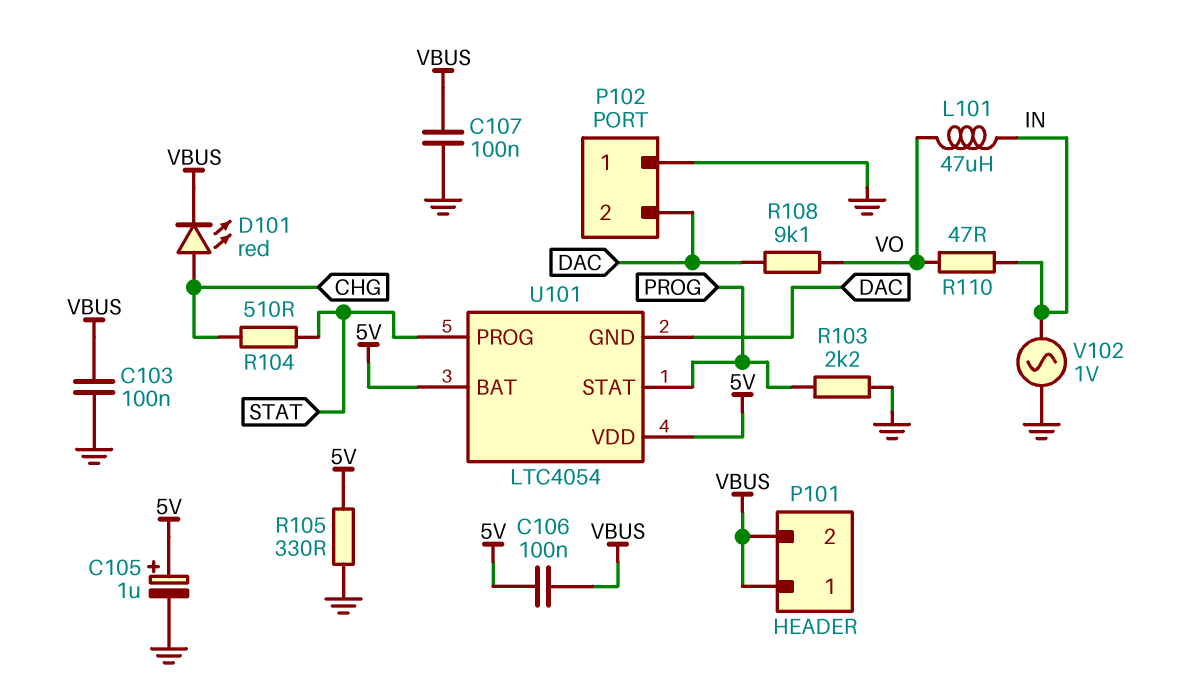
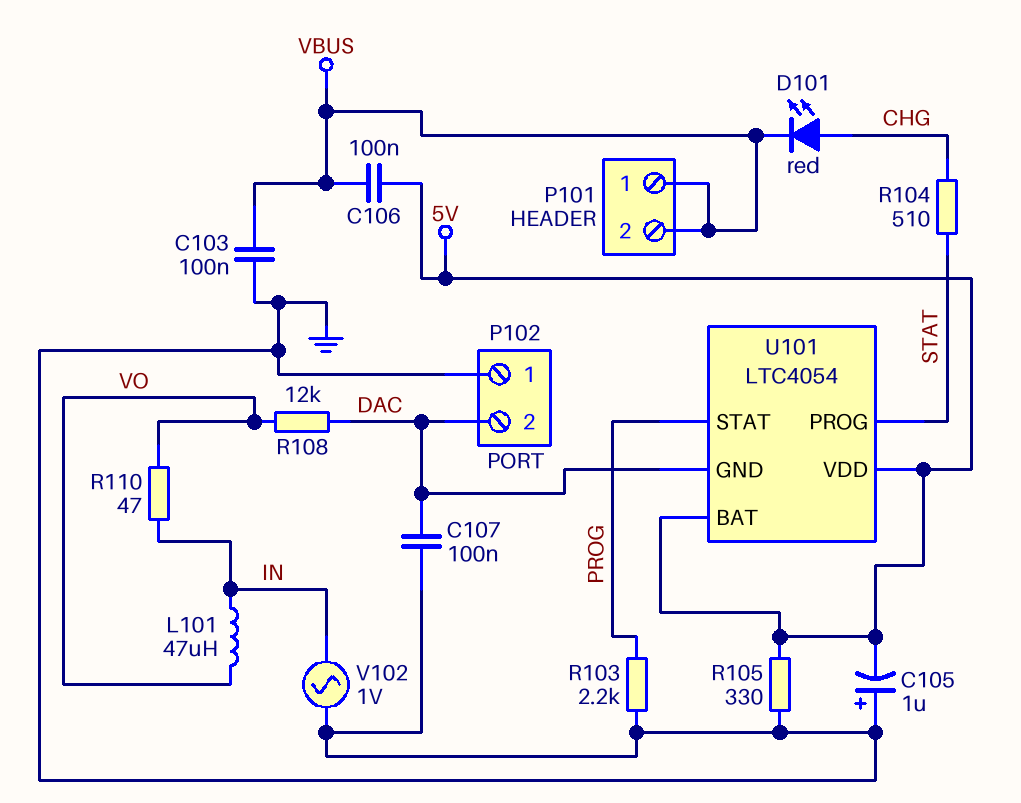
C105: 1uF (plus 5V, minus GND) -> 1uF (plus GND, minus 5V)
C107: 100nF (GND, VBUS) -> 100nF (DAC, GND)
R108: 9.1k (DAC, VO) -> 12k (DAC, VO)

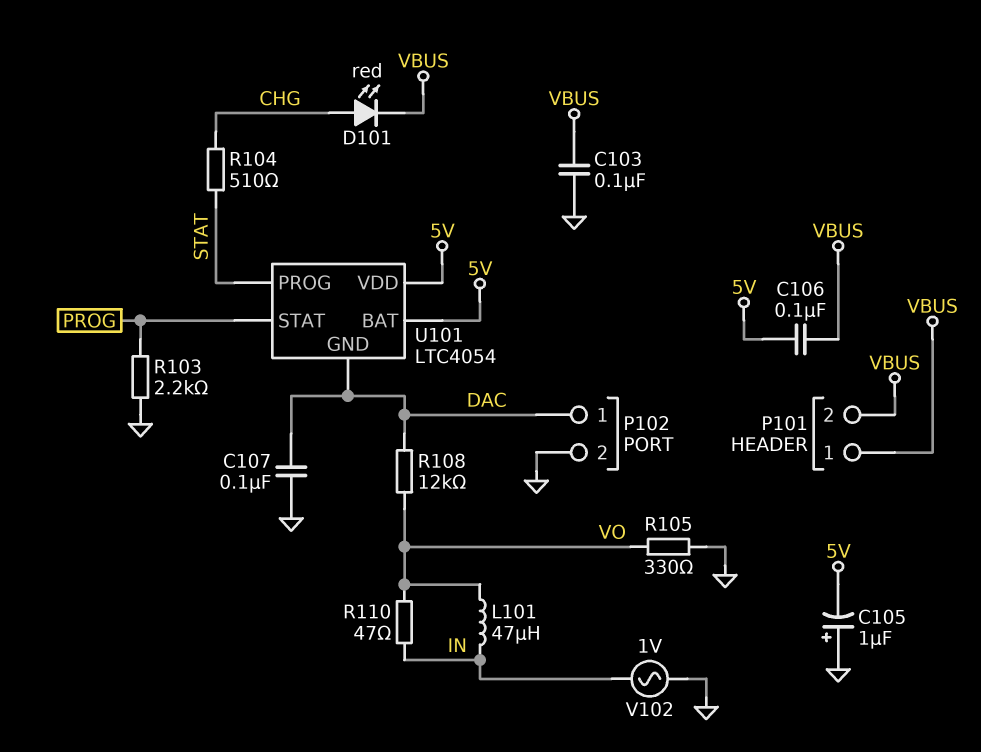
P102 pin 1: GND -> DAC
P102 pin 2: DAC -> GND
R105: 330 (5V, GND) -> 330 (GND, VO)

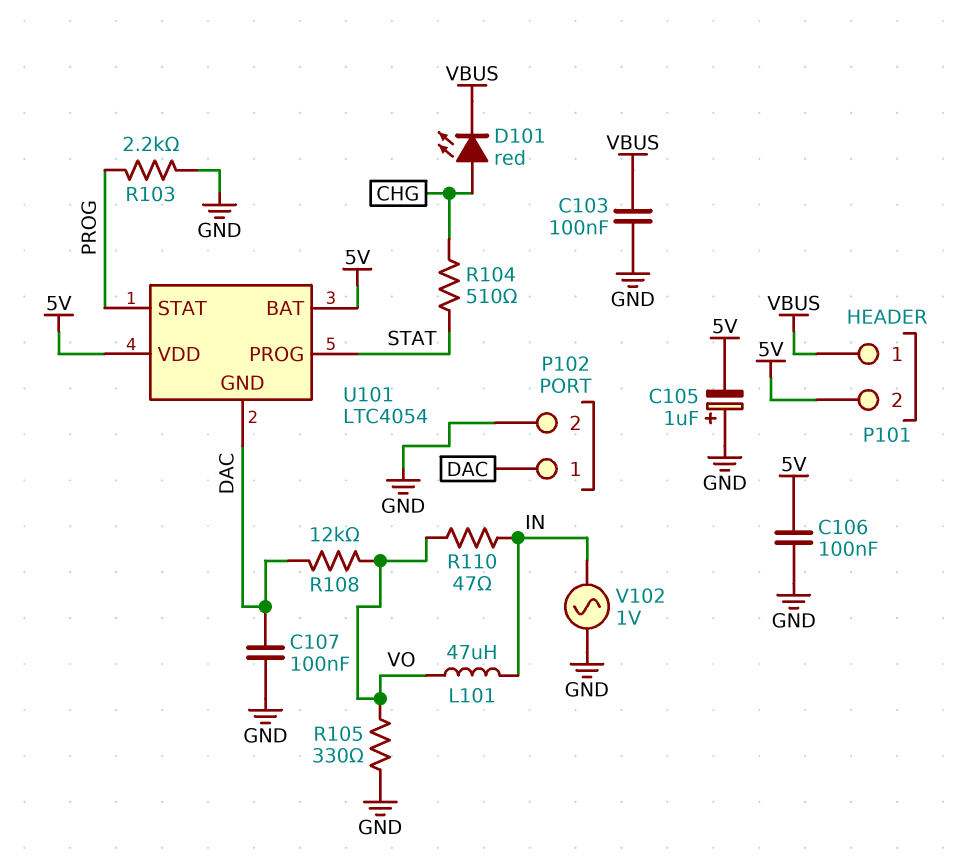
C106: 100nF (5V, VBUS) -> 100nF (5V, GND)
P101 pin 2: VBUS -> 5V

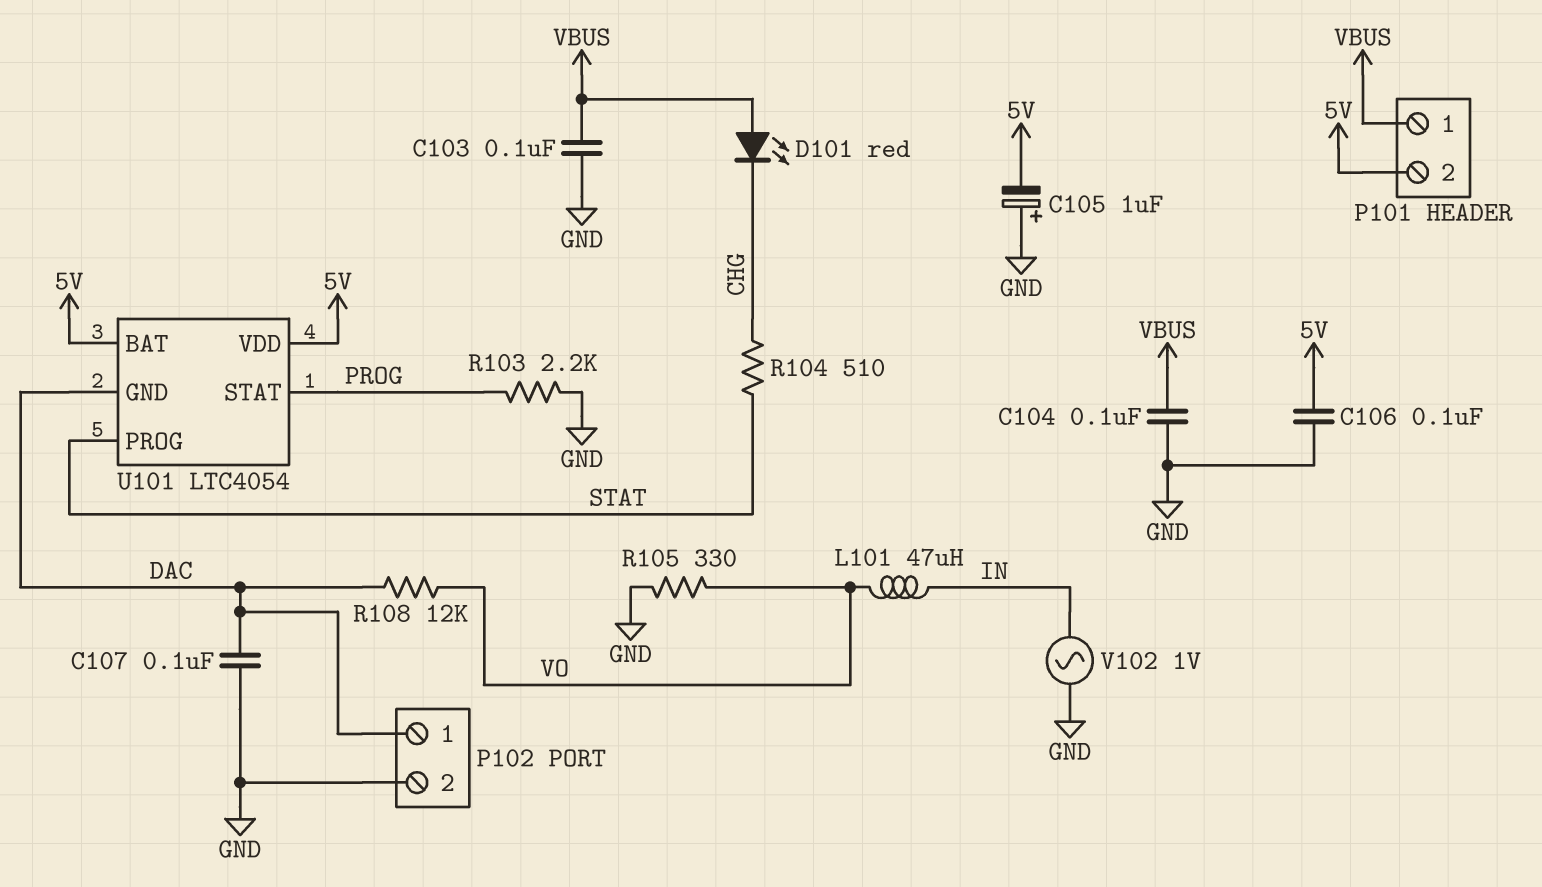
C104: none -> 100nF (GND, VBUS)
D101: LED red (A CHG, K VBUS) -> LED red (A VBUS, K CHG)
R110: 47 (IN, VO) -> none

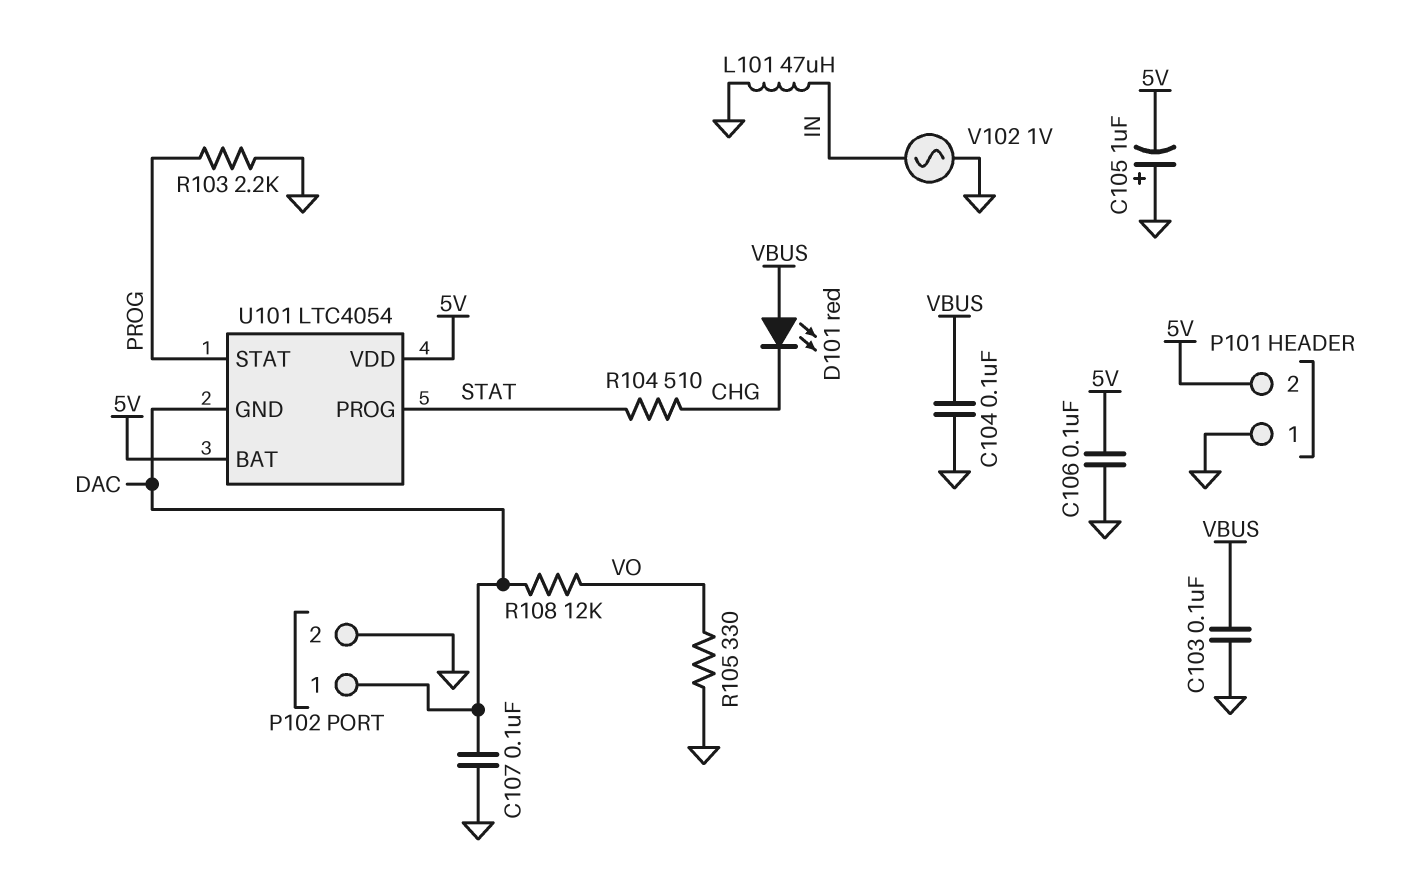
L101: 47uH (IN, VO) -> 47uH (GND, IN)
P101 pin 1: VBUS -> GND

